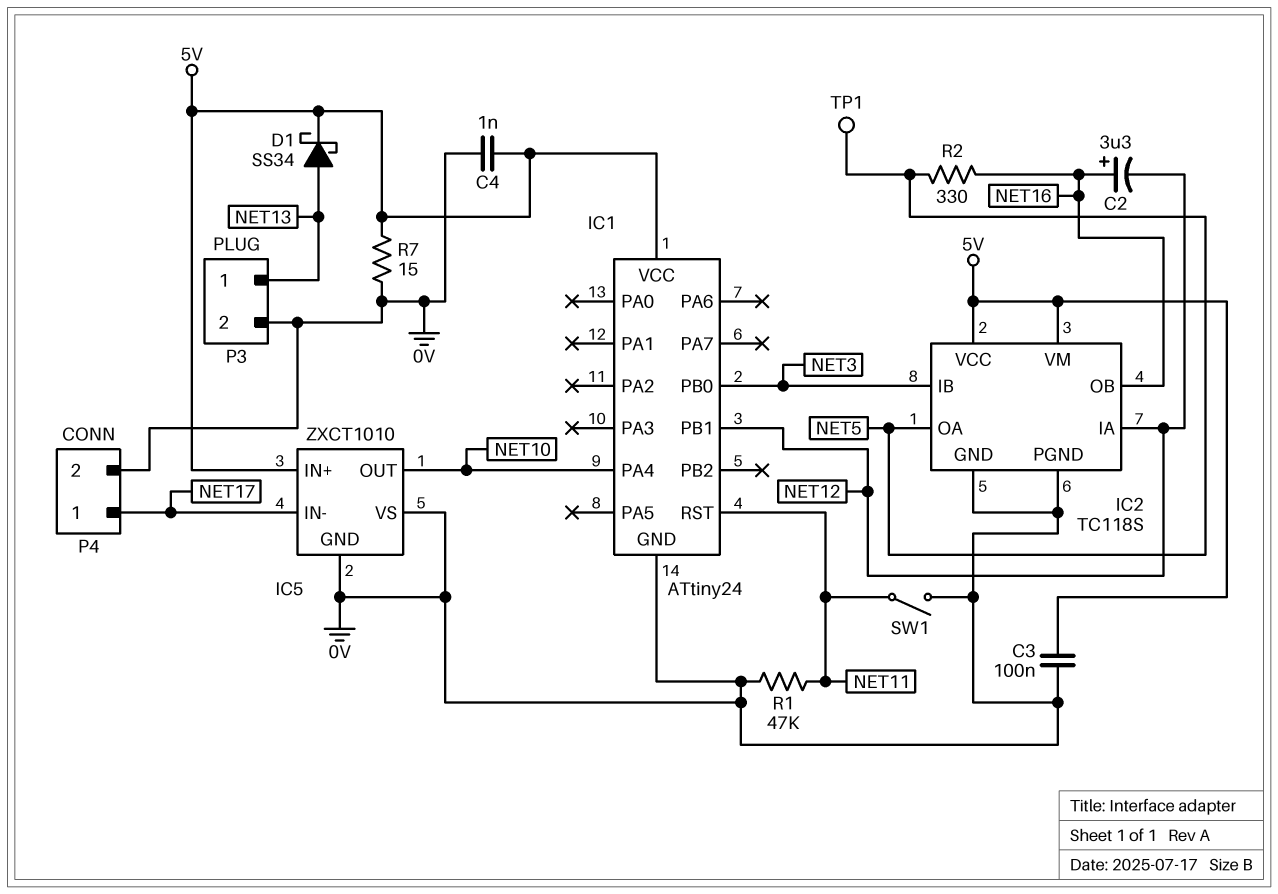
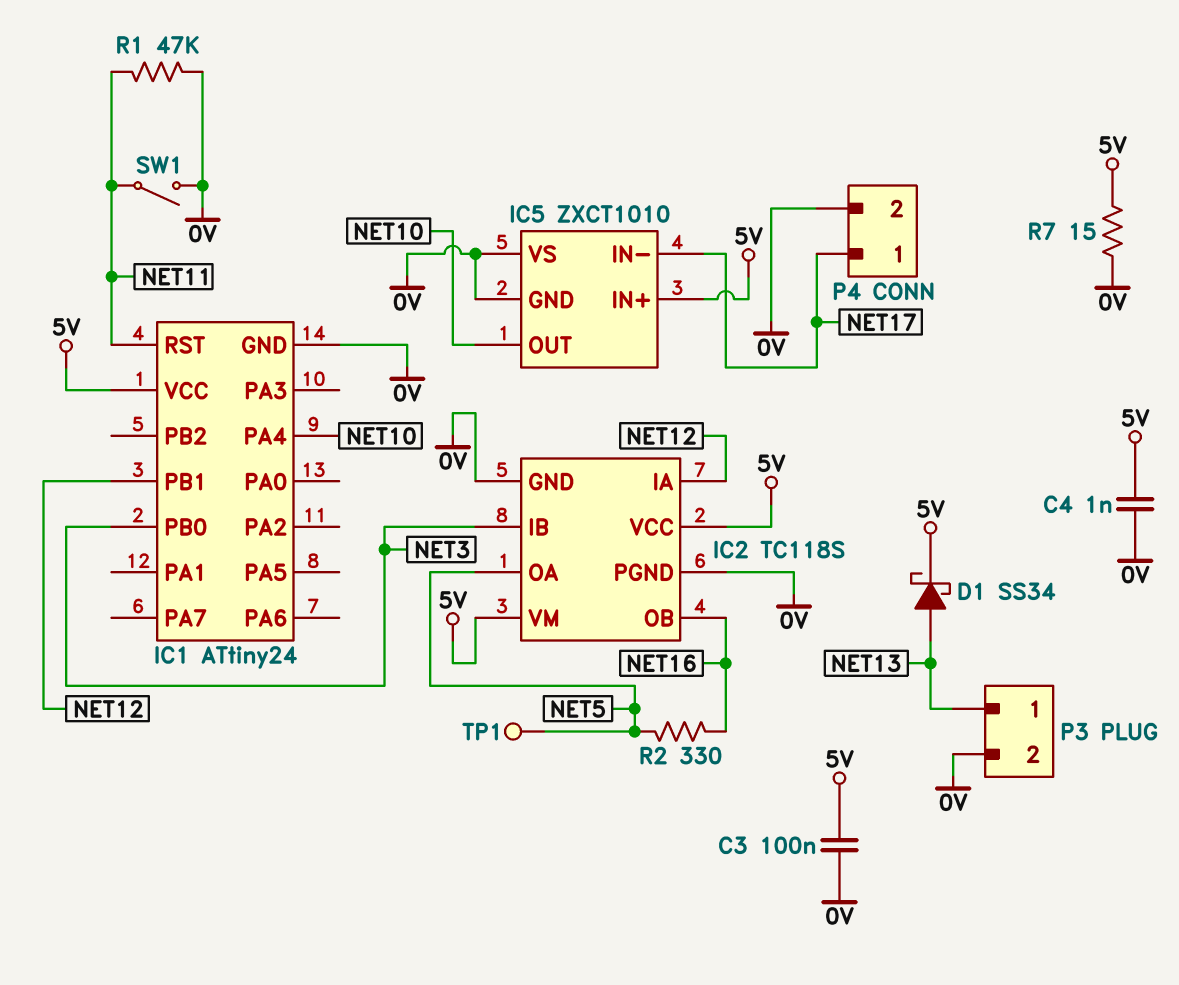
C2: 3.3uF (plus NET16, minus NET12) -> none

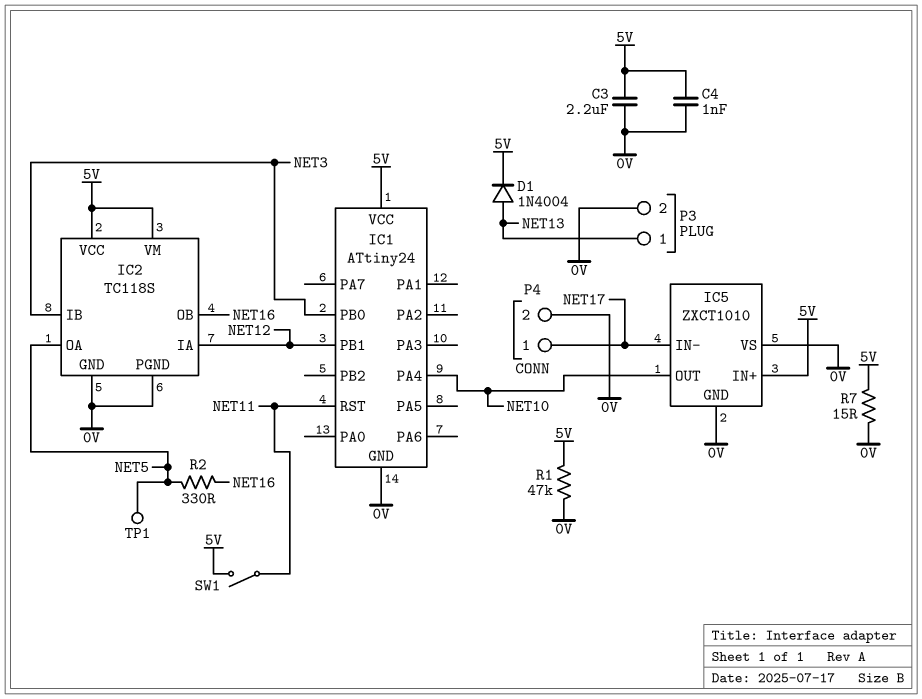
C3: 100nF (0V, 5V) -> 2.2uF (0V, 5V)
D1: schottky SS34 (A NET13, K 5V) -> diode 1N4004 (A NET13, K 5V)
R1: 47k (0V, NET11) -> 47k (0V, 5V)
SW1: switch (0V, NET11) -> switch (5V, NET11)

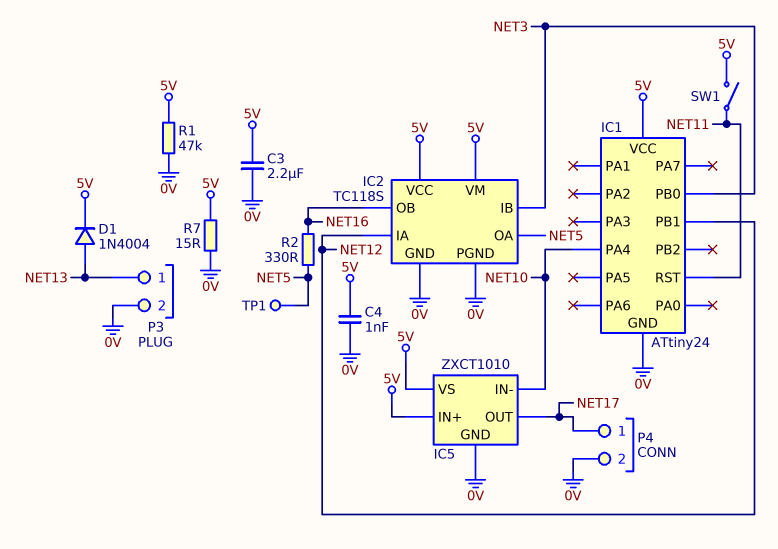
IC5 pin IN-: NET17 -> NET10
IC5 pin OUT: NET10 -> NET17
IC5 pin VS: 0V -> 5V

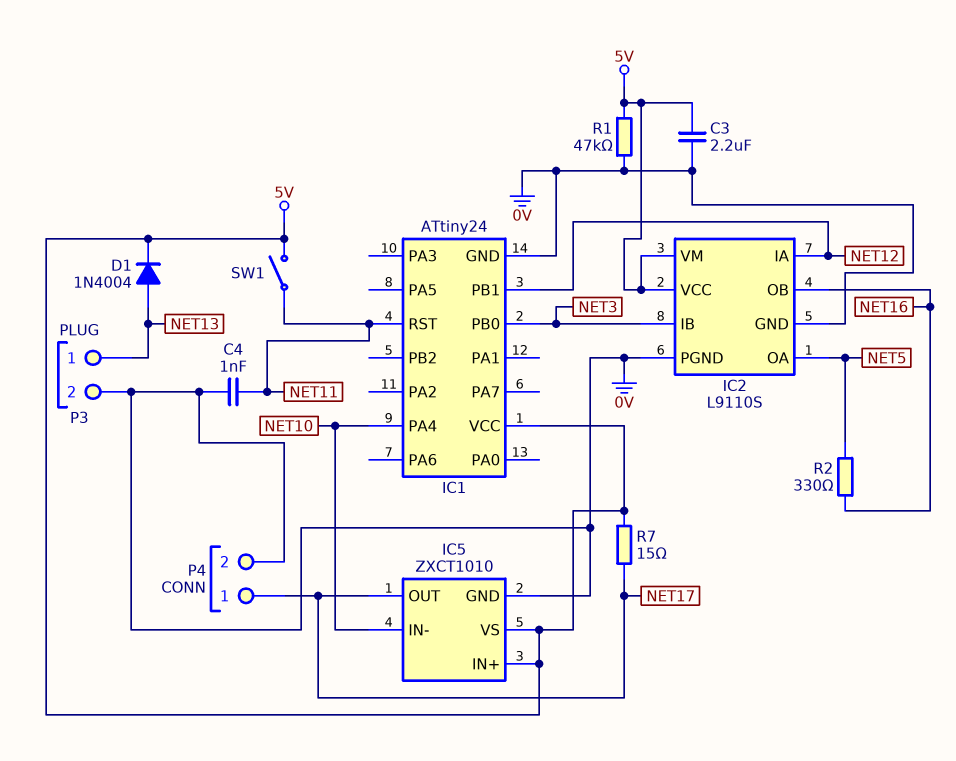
C4: 1nF (0V, 5V) -> 1nF (0V, NET11)
IC2: TC118S -> L9110S
R7: 15 (0V, 5V) -> 15 (5V, NET17)
TP1: test point (NET5) -> none

